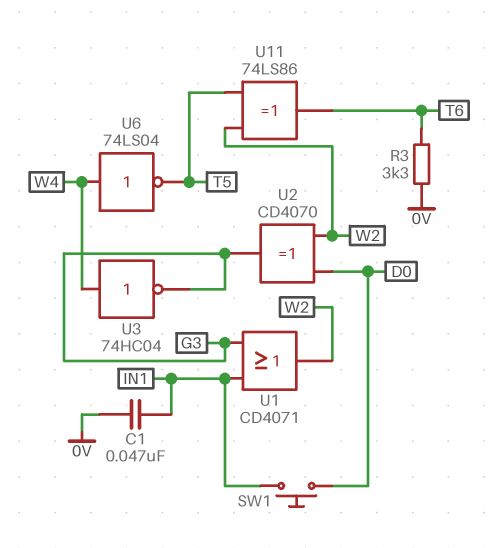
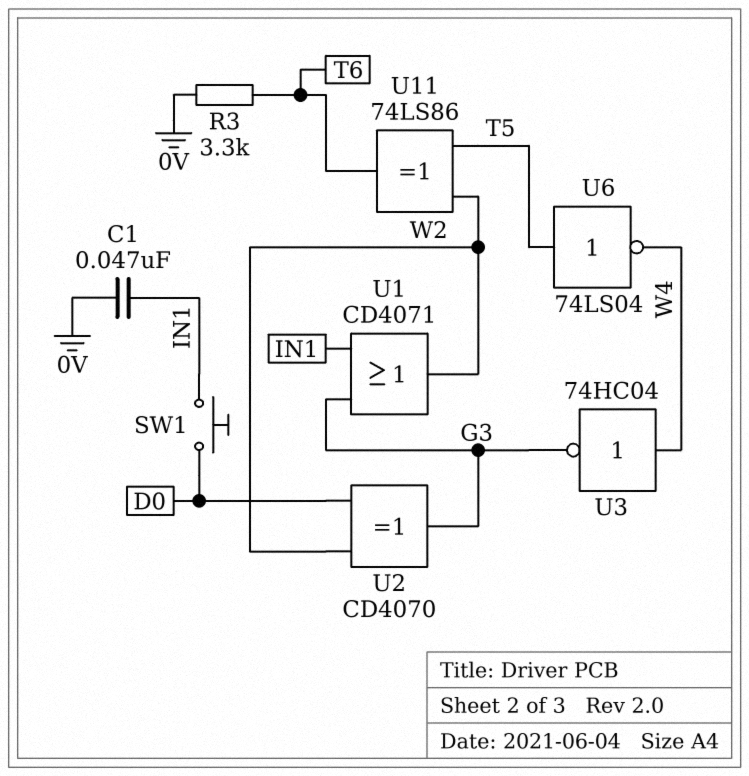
U6: NOT 74LS04 (in W4, out T5) -> NOT 74LS04 (in T5, out W4)

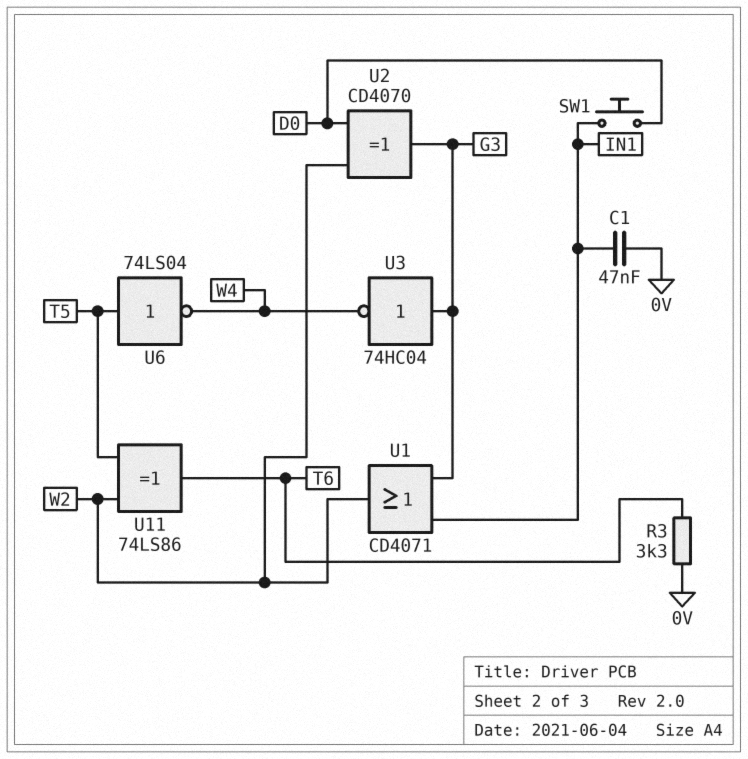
U3: NOT 74HC04 (in W4, out G3) -> NOT 74HC04 (in G3, out W4)

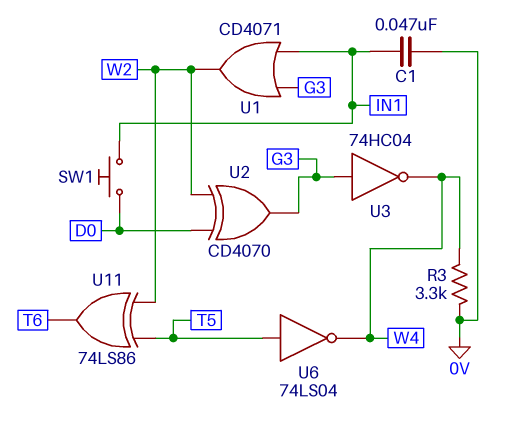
R3: 3.3k (0V, T6) -> 3.3k (0V, W4)

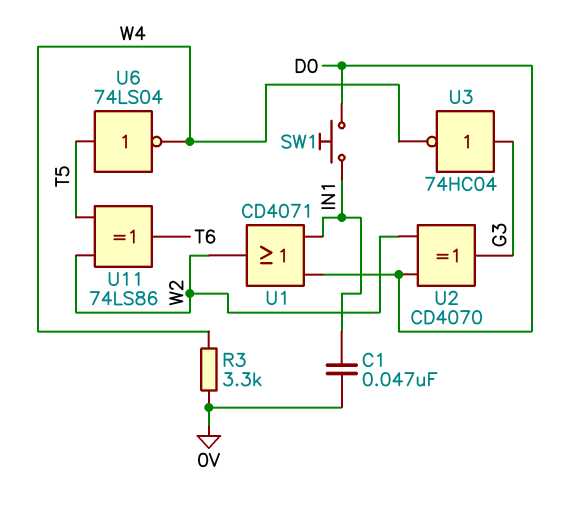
U1: OR CD4071 (in G3, in IN1, out W2) -> OR CD4071 (in D0, in IN1, out W2)

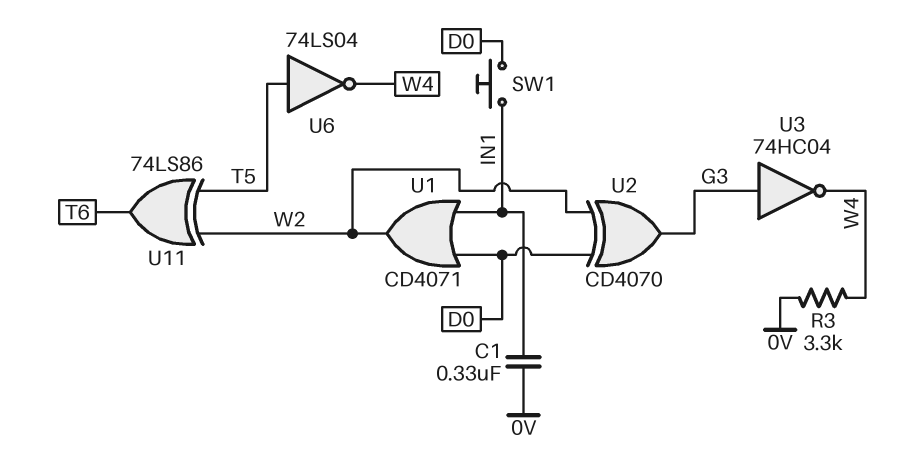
C1: 47nF (0V, IN1) -> 330nF (0V, IN1)

